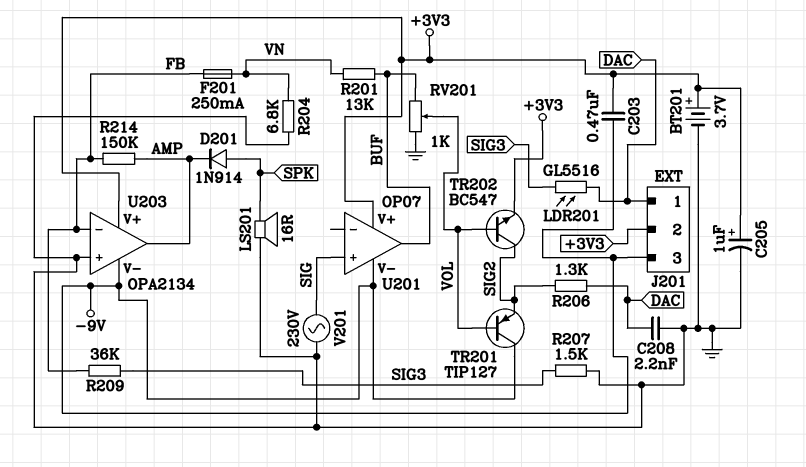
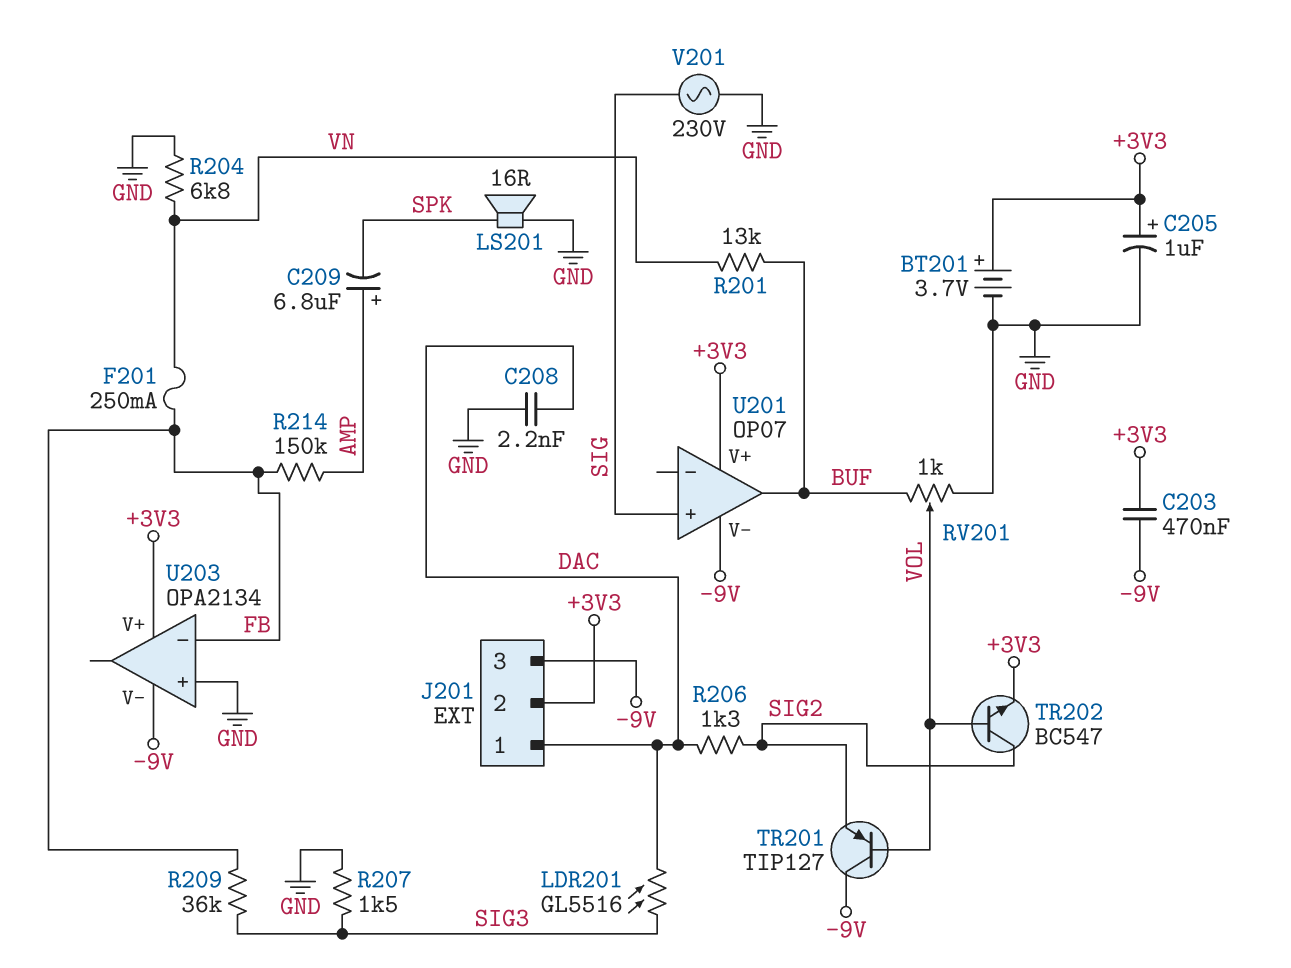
C209: none -> 6.8uF (plus AMP, minus SPK)
D201: diode 1N914 (A SPK, K AMP) -> none
U203 pin out: AMP -> none

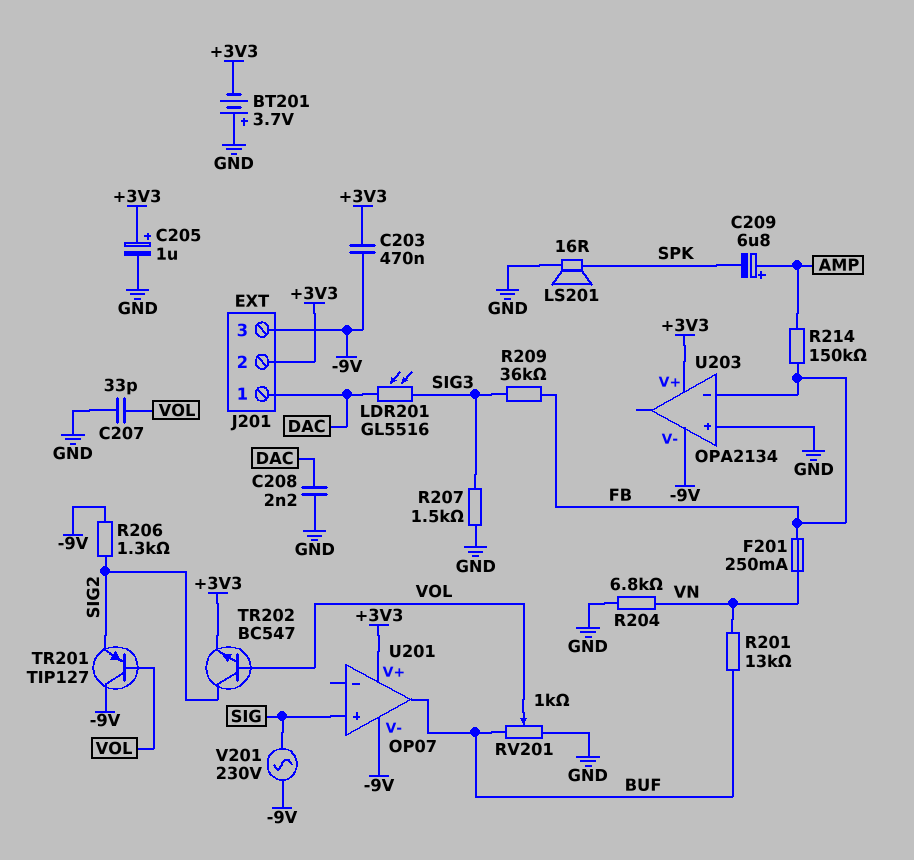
BT201: 3.7V (plus +3V3, minus GND) -> 3.7V (plus GND, minus +3V3)
C207: none -> 33pF (GND, VOL)
R206: 1.3k (DAC, SIG2) -> 1.3k (-9V, SIG2)
V201: AC 230V (GND, SIG) -> AC 230V (-9V, SIG)

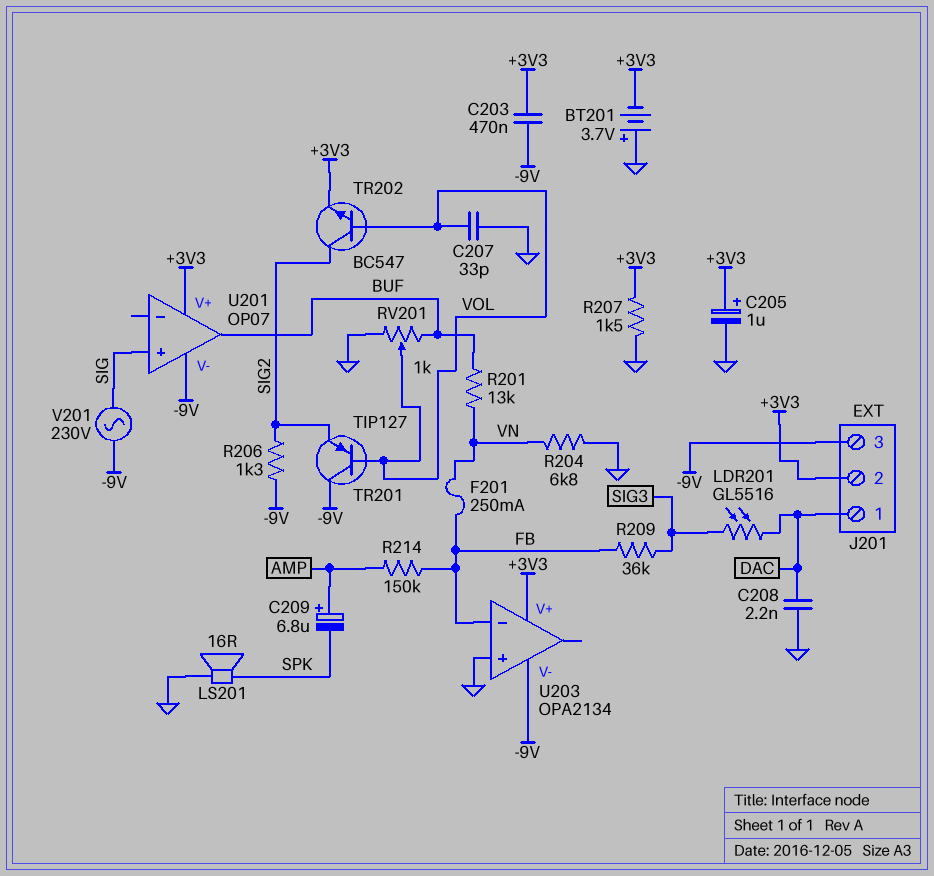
R207: 1.5k (GND, SIG3) -> 1.5k (+3V3, GND)

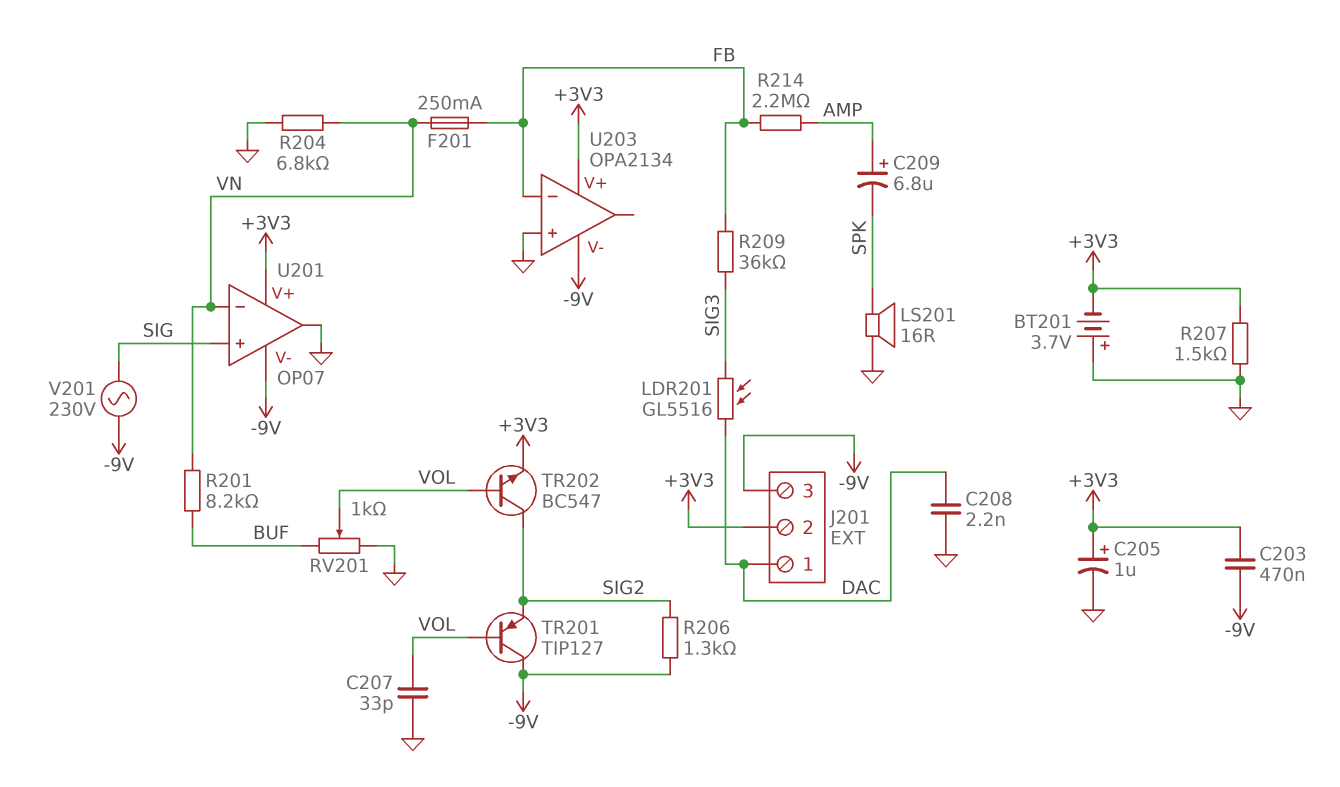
R201: 13k (BUF, VN) -> 8.2k (BUF, VN)
R214: 150k (AMP, FB) -> 2.2M (AMP, FB)
U201 pin in-: none -> VN
U201 pin out: BUF -> GND

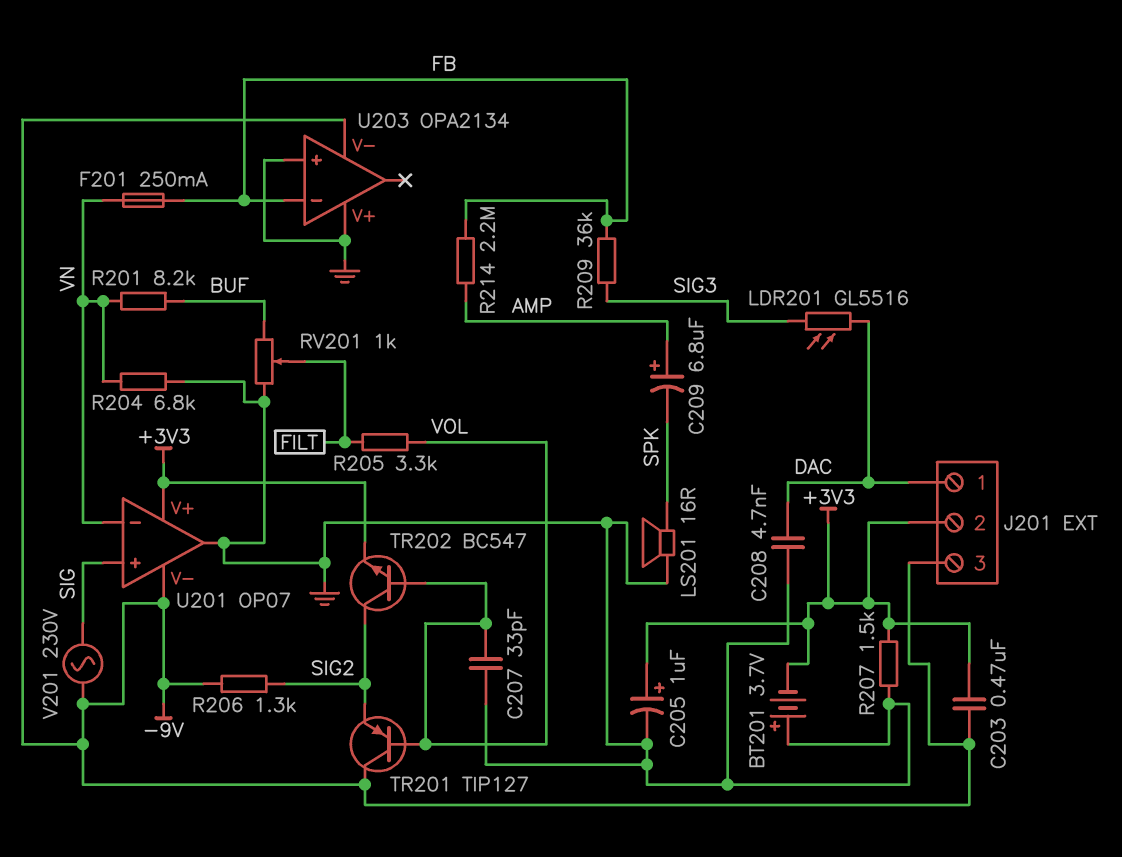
C208: 2.2nF (DAC, GND) -> 4.7nF (DAC, GND)
R205: none -> 3.3k (FILT, VOL)
RV201: 1k (BUF, GND, wiper VOL) -> 1k (BUF, GND, wiper FILT)
U203 pin V+: +3V3 -> GND

